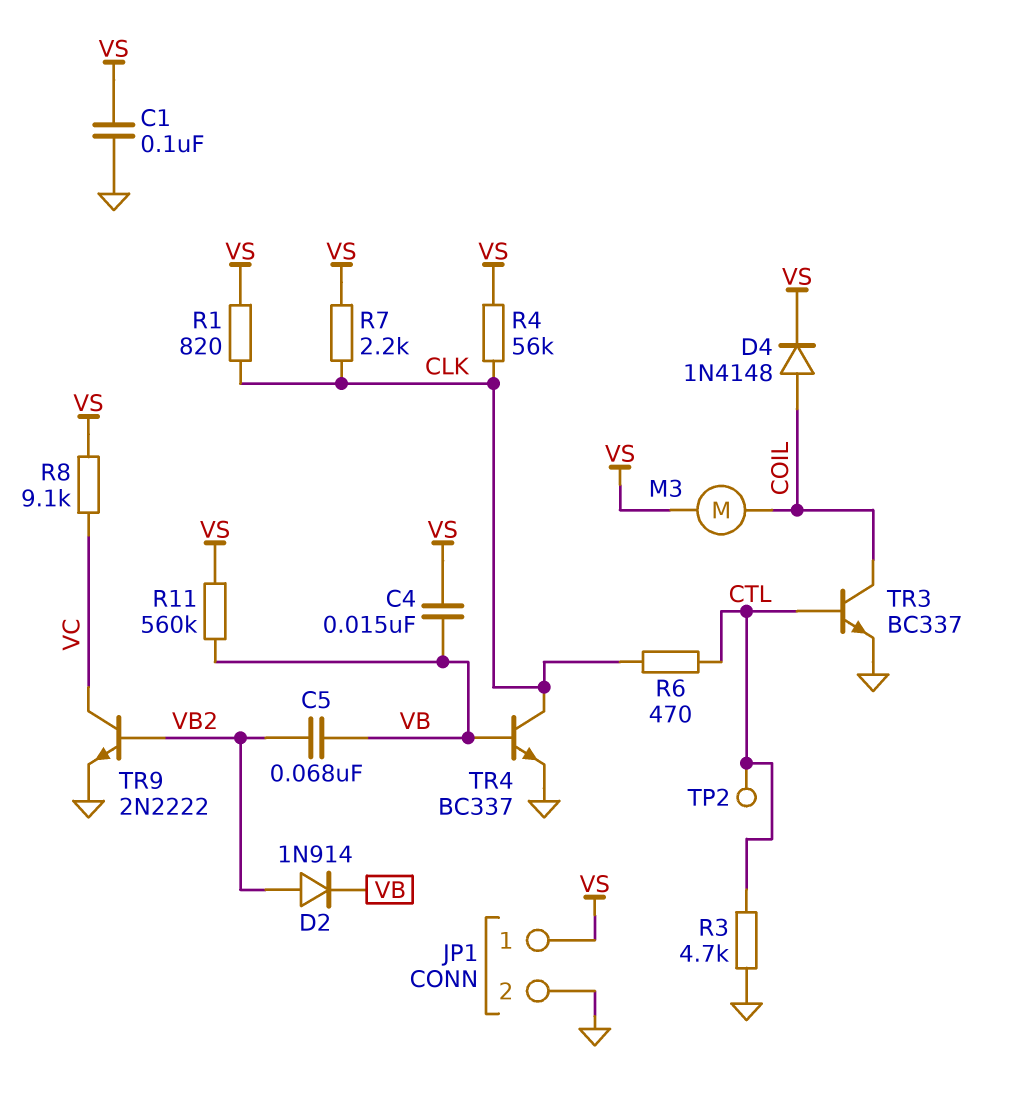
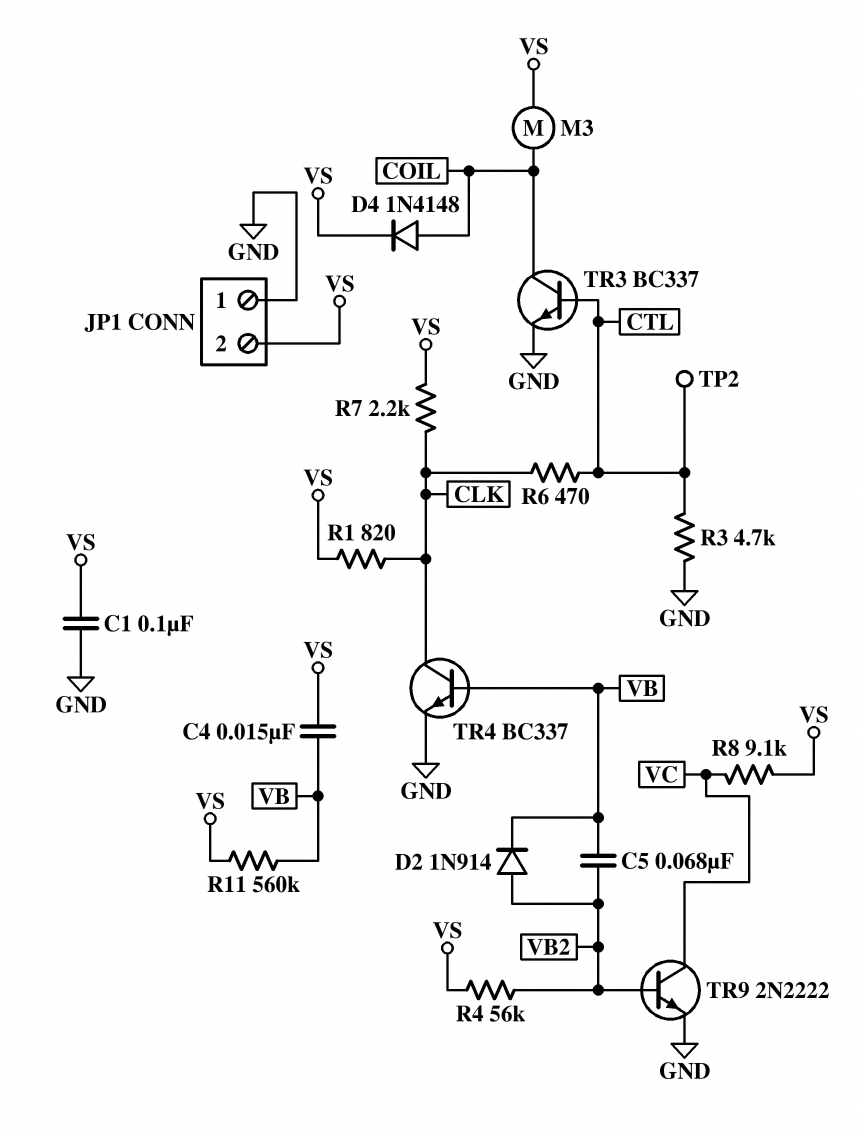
JP1 pin 1: VS -> GND
JP1 pin 2: GND -> VS
R4: 56k (CLK, VS) -> 56k (VB2, VS)

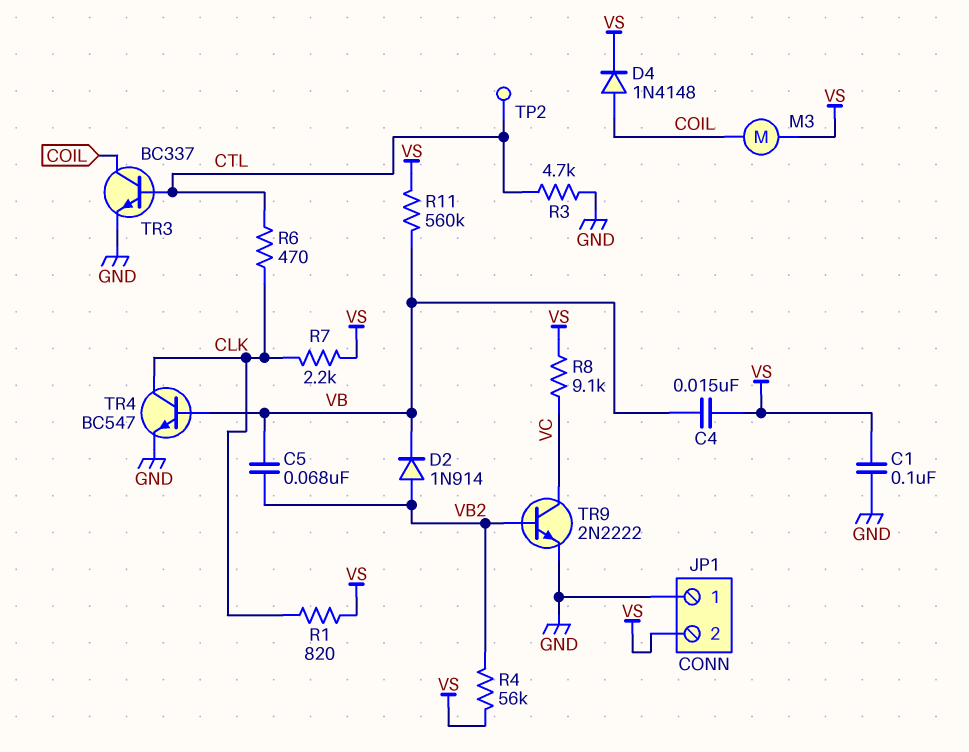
TR4: NPN BC337 (B VB, C CLK, E GND) -> NPN BC547 (B VB, C CLK, E GND)

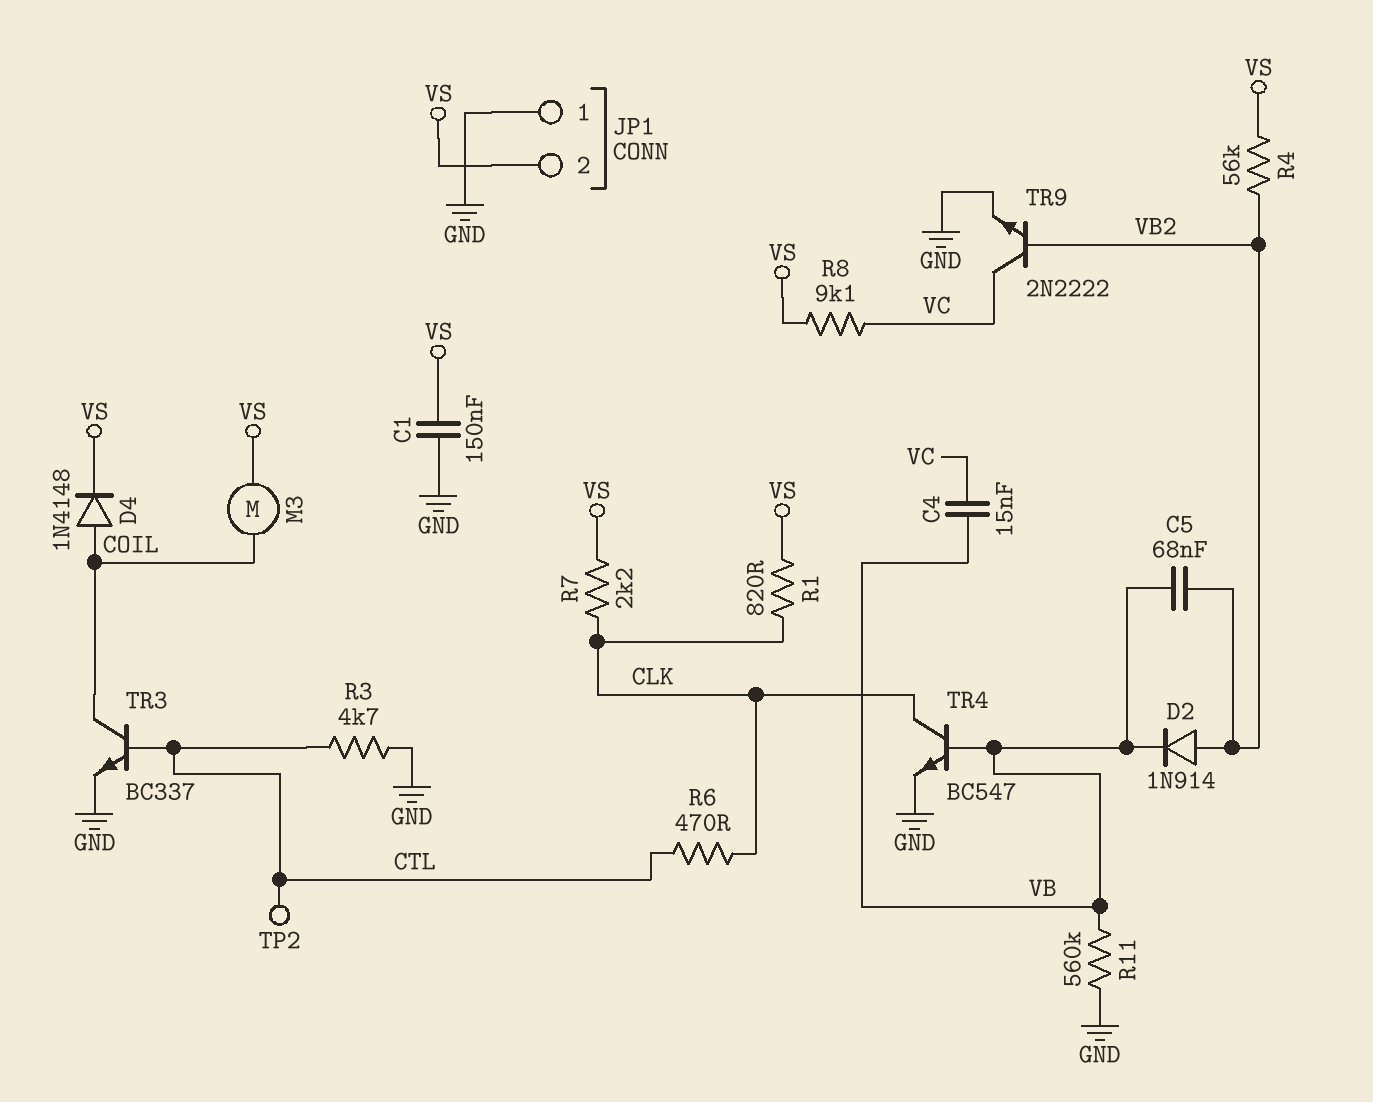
C1: 100nF (GND, VS) -> 150nF (GND, VS)
C4: 15nF (VB, VS) -> 15nF (VB, VC)
R11: 560k (VB, VS) -> 560k (GND, VB)

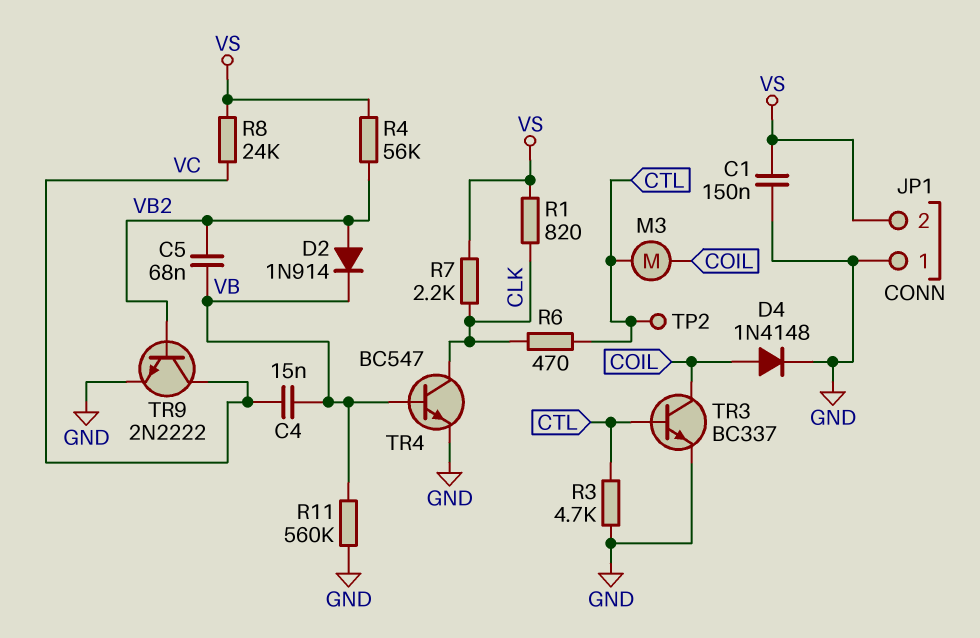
D4: diode 1N4148 (A COIL, K VS) -> diode 1N4148 (A COIL, K GND)
M3: motor (COIL, VS) -> motor (COIL, CTL)
R8: 9.1k (VC, VS) -> 24k (VC, VS)

